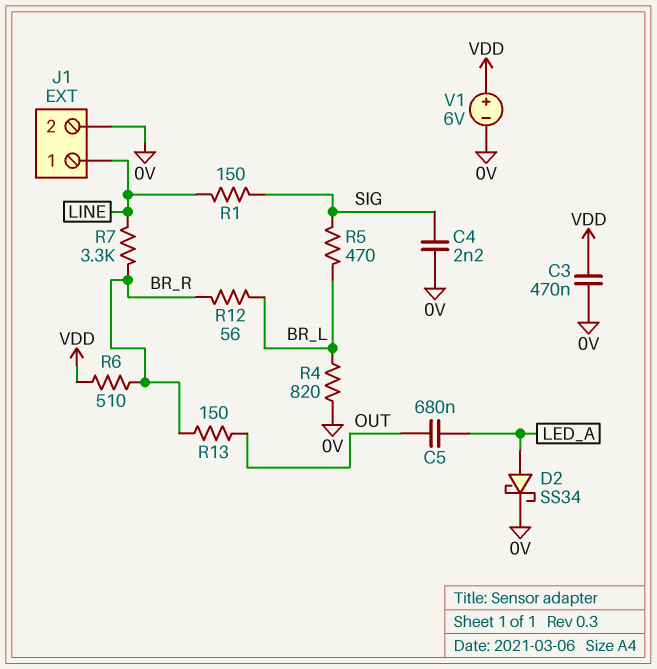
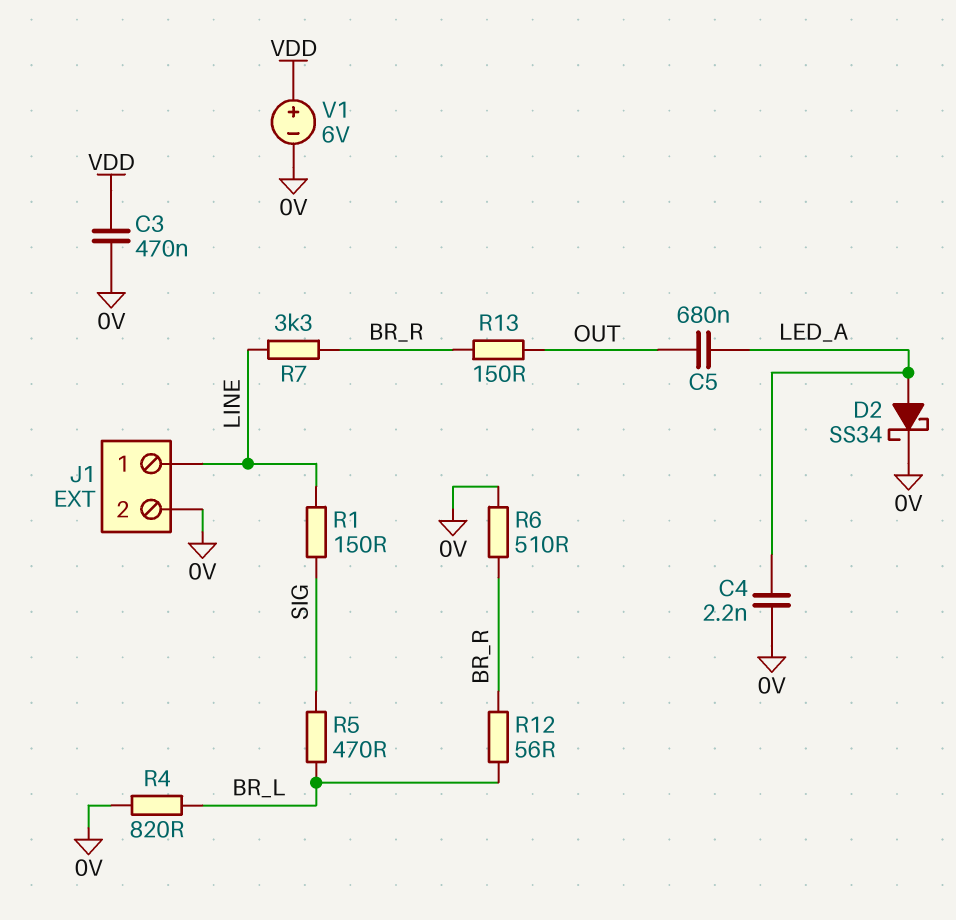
C4: 2.2nF (0V, SIG) -> 2.2nF (0V, LED_A)
R6: 510 (BR_R, VDD) -> 510 (0V, BR_R)

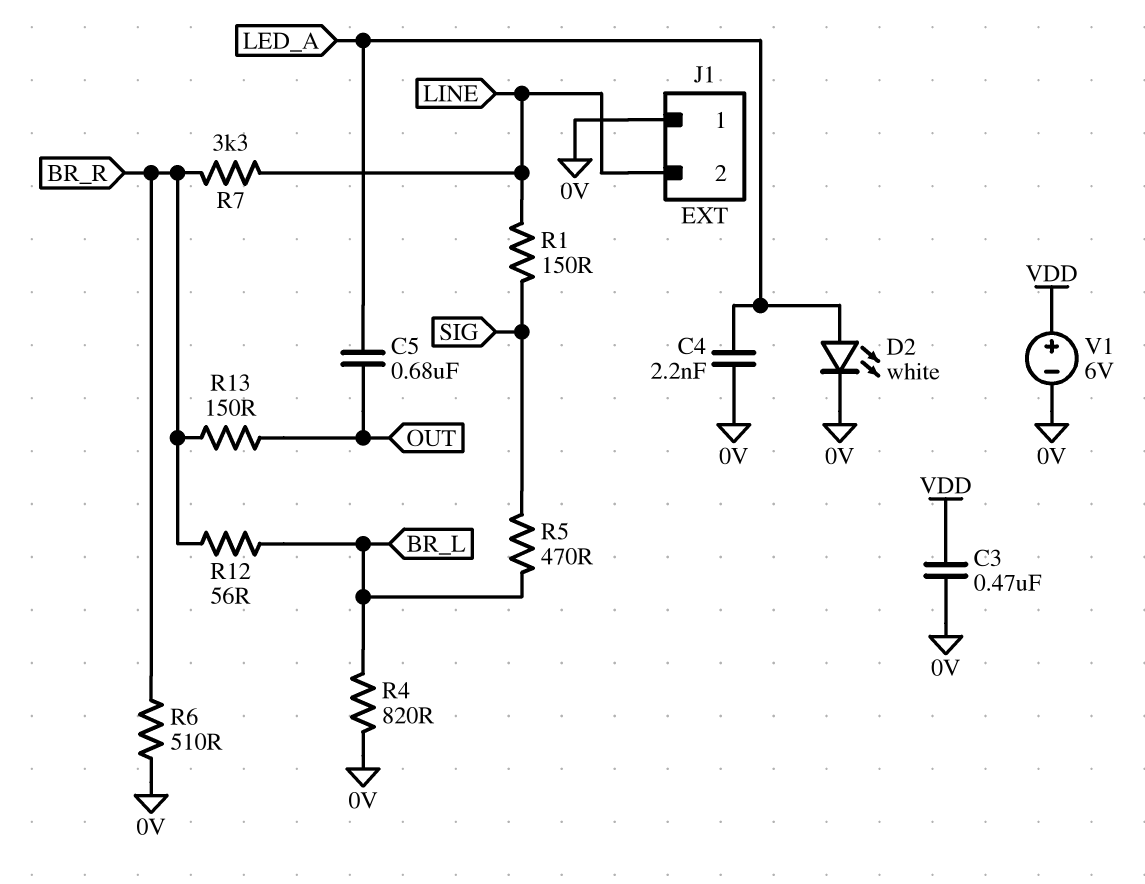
D2: schottky SS34 (A LED_A, K 0V) -> LED white (A LED_A, K 0V)
J1 pin 1: LINE -> 0V
J1 pin 2: 0V -> LINE

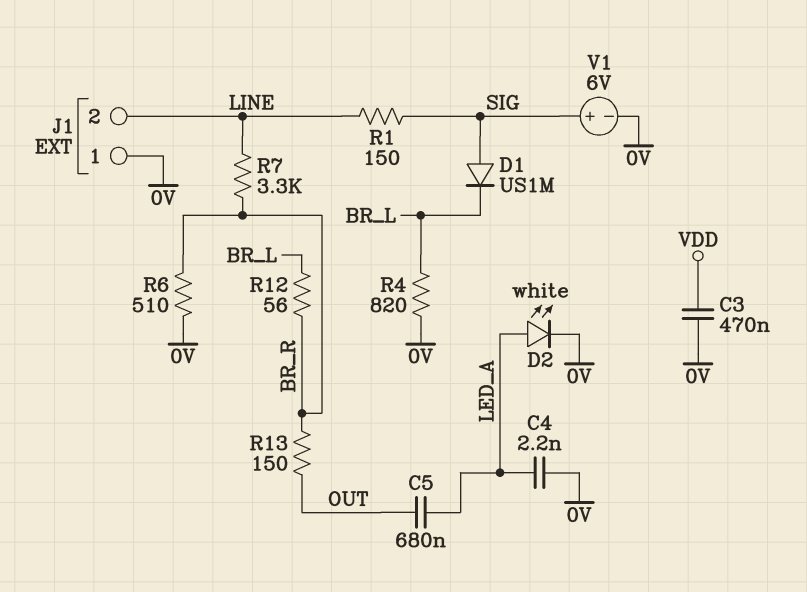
D1: none -> diode US1M (A SIG, K BR_L)
R5: 470 (BR_L, SIG) -> none
V1: 6V (plus VDD, minus 0V) -> 6V (plus SIG, minus 0V)

